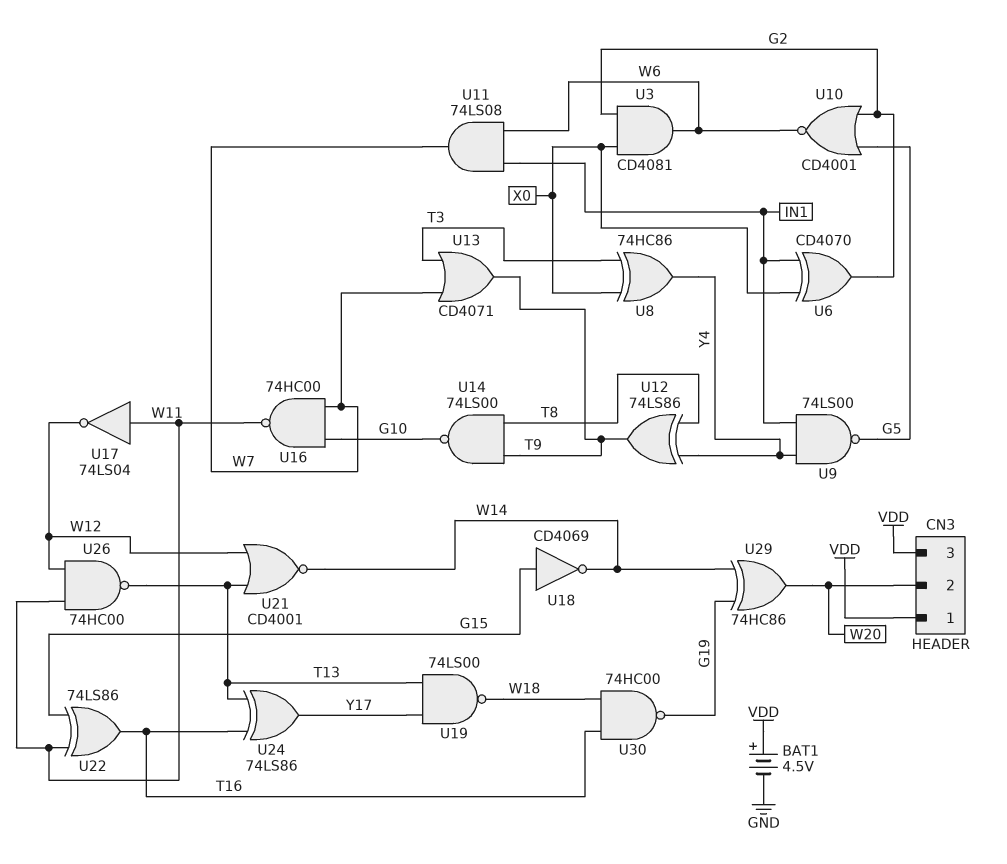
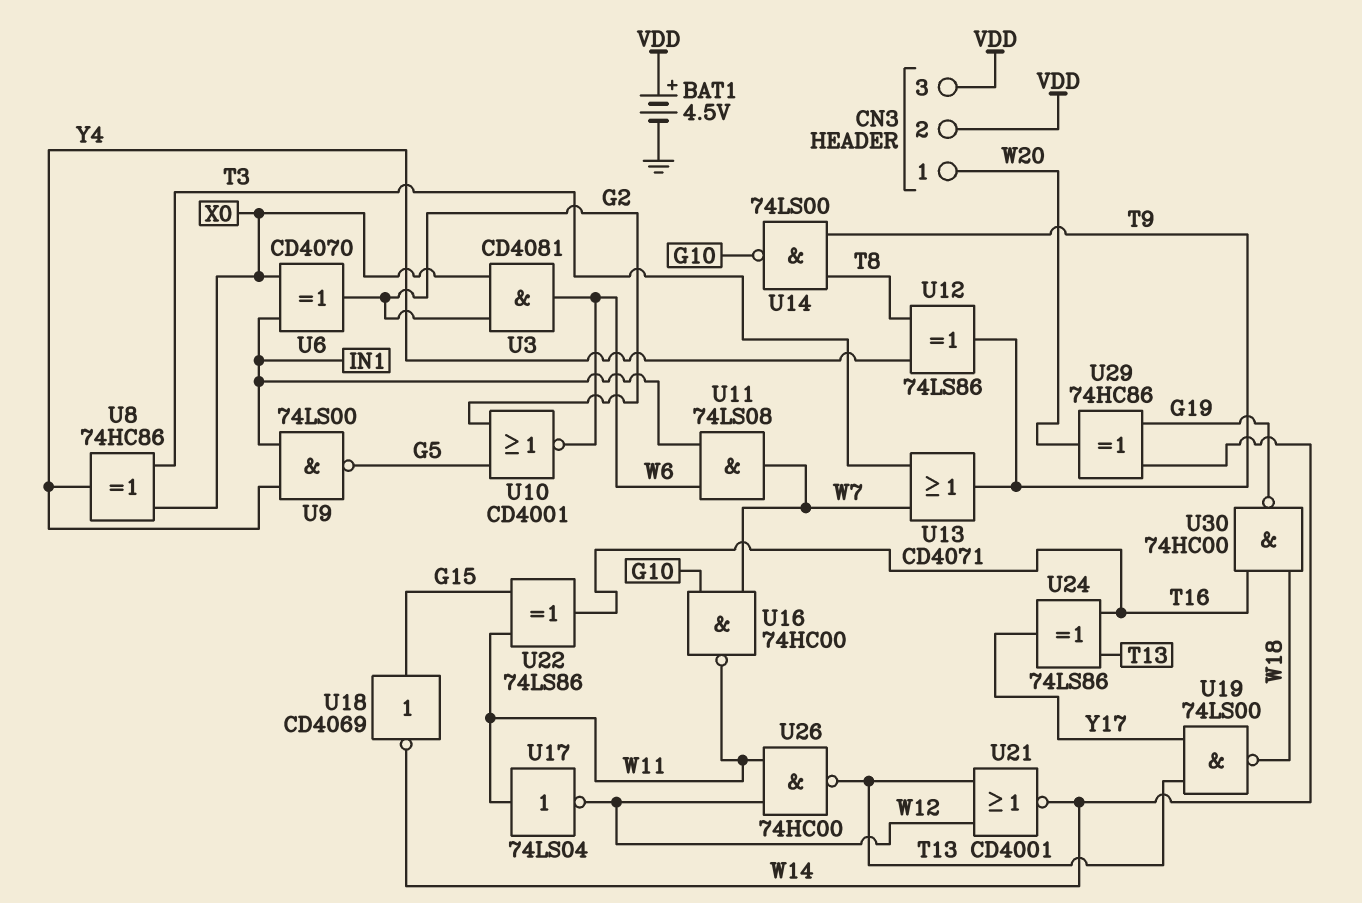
CN3 pin 1: VDD -> W20
CN3 pin 2: W20 -> VDD

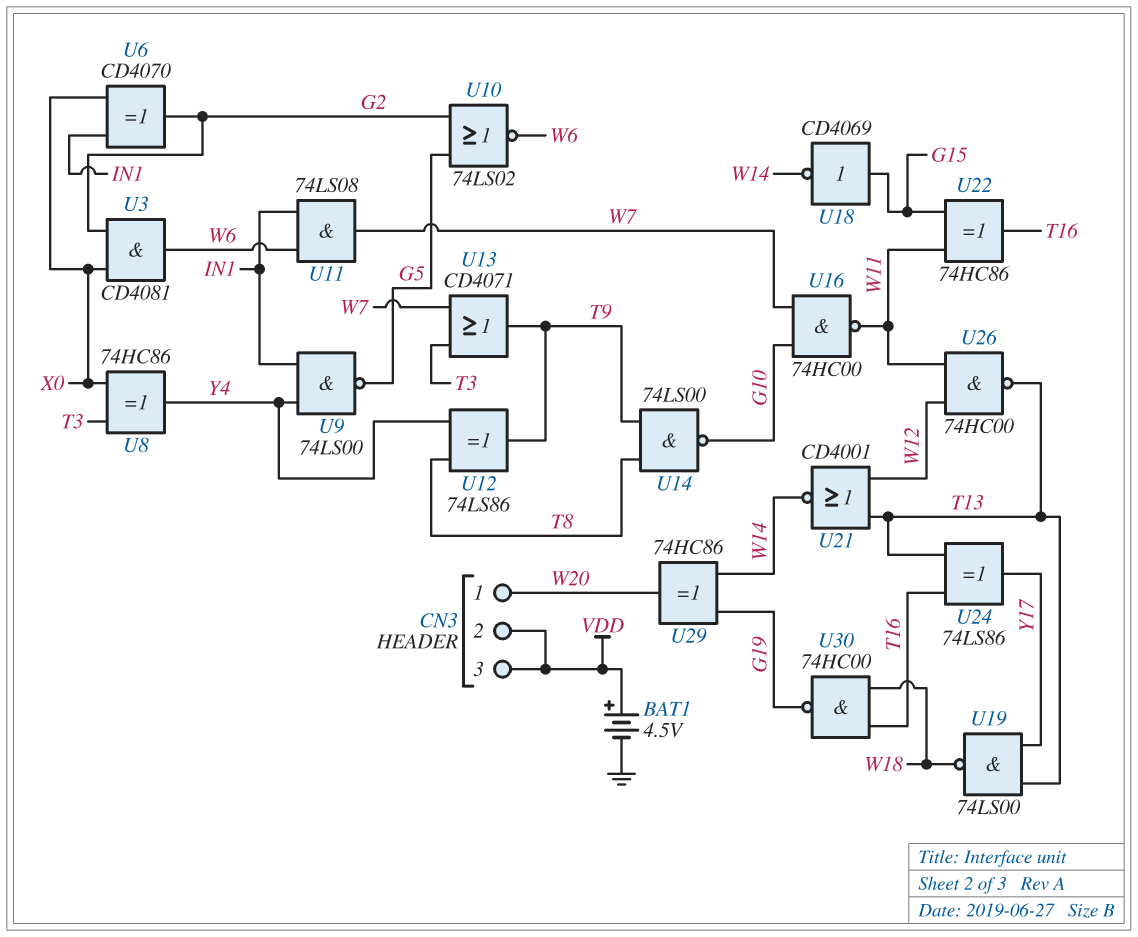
U10: NOR CD4001 (in G2, in G5, out W6) -> NOR 74LS02 (in G2, in G5, out W6)
U17: NOT 74LS04 (in W11, out W12) -> none
U22: XOR 74LS86 (in G15, in W11, out T16) -> XOR 74HC86 (in G15, in W11, out T16)

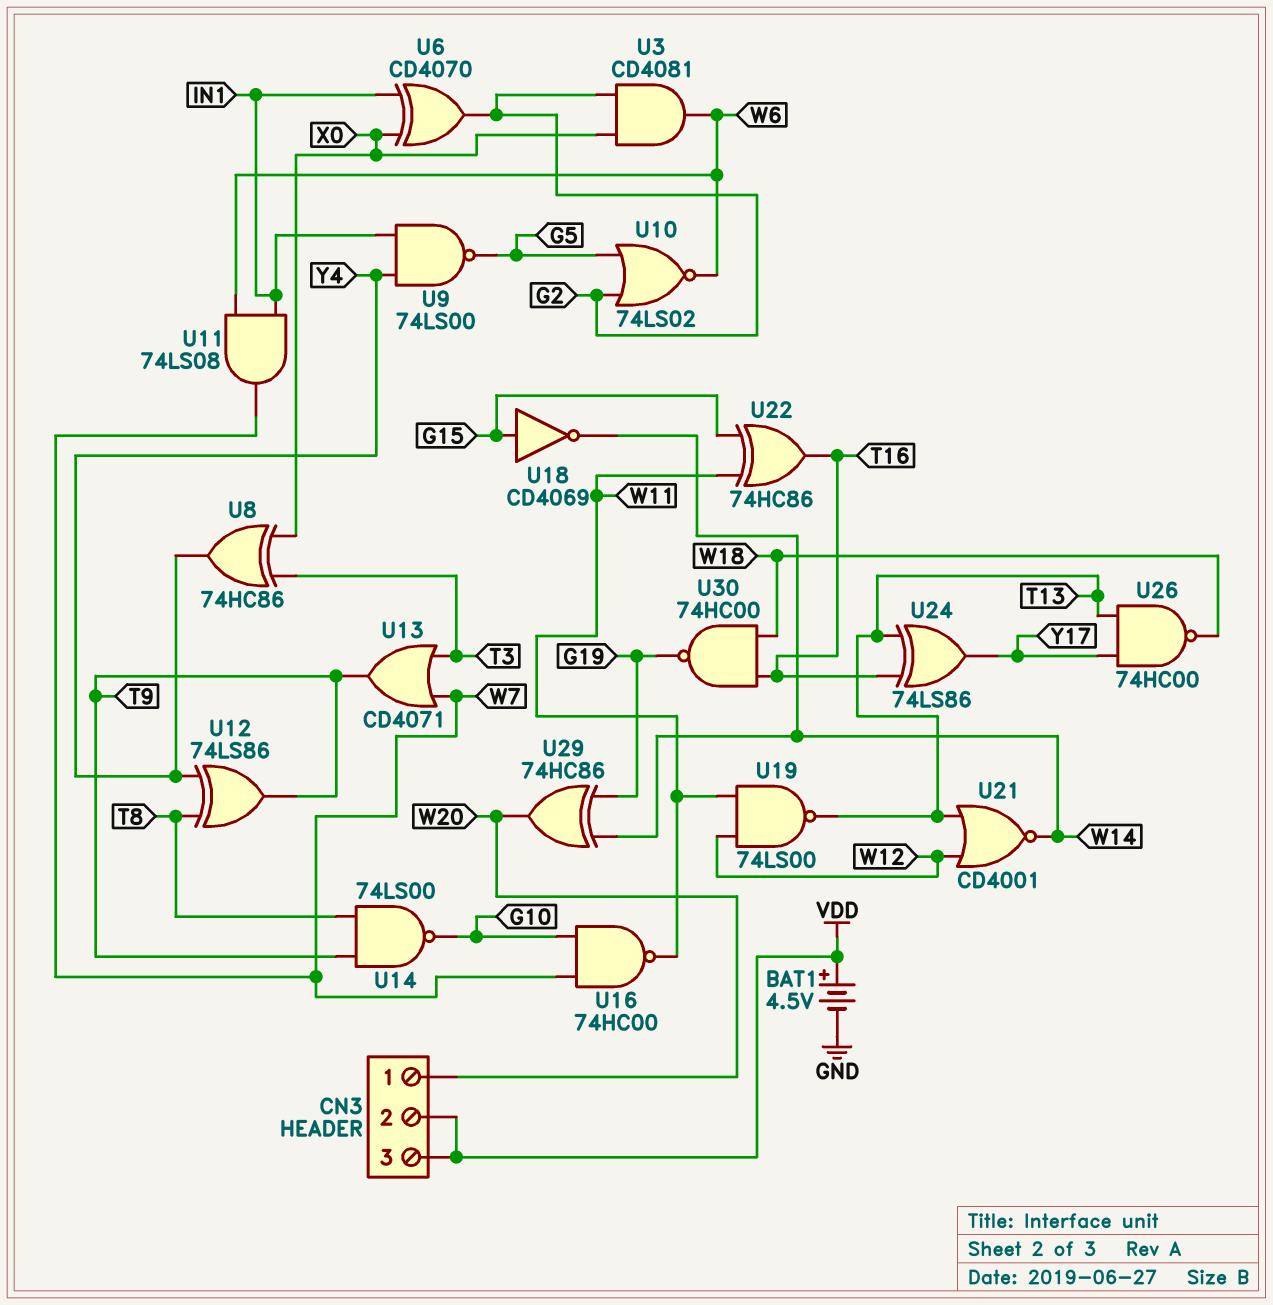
U19: NAND 74LS00 (in T13, in Y17, out W18) -> NAND 74LS00 (in W11, in W12, out T13)
U26: NAND 74HC00 (in W11, in W12, out T13) -> NAND 74HC00 (in T13, in Y17, out W18)

